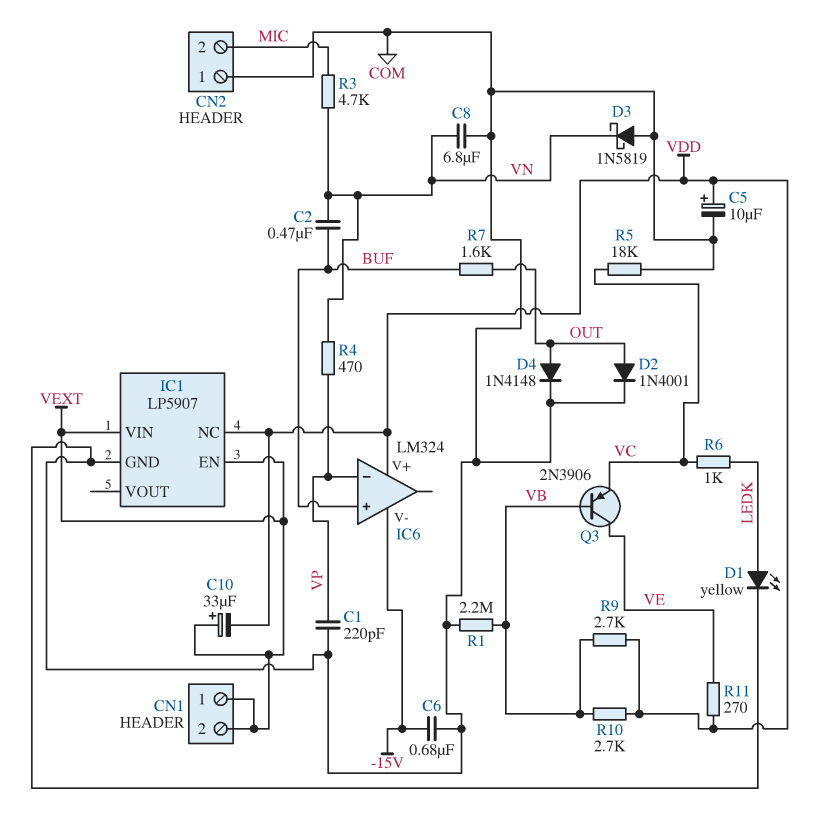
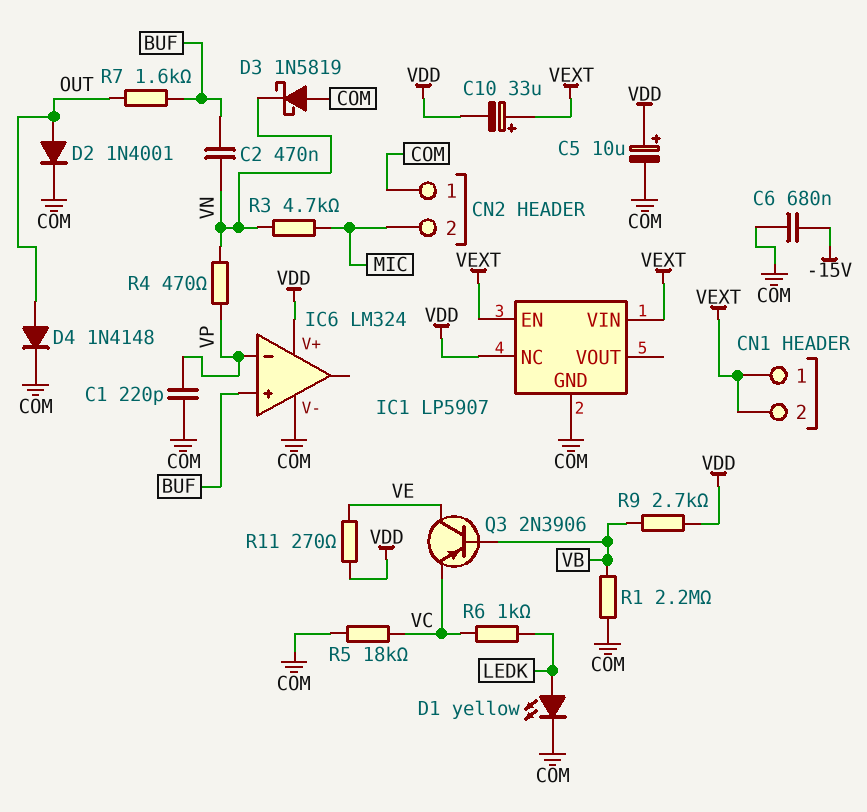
C8: 6.8uF (COM, VN) -> none
IC6 pin V-: -15V -> COM
R10: 2.7k (VB, VDD) -> none

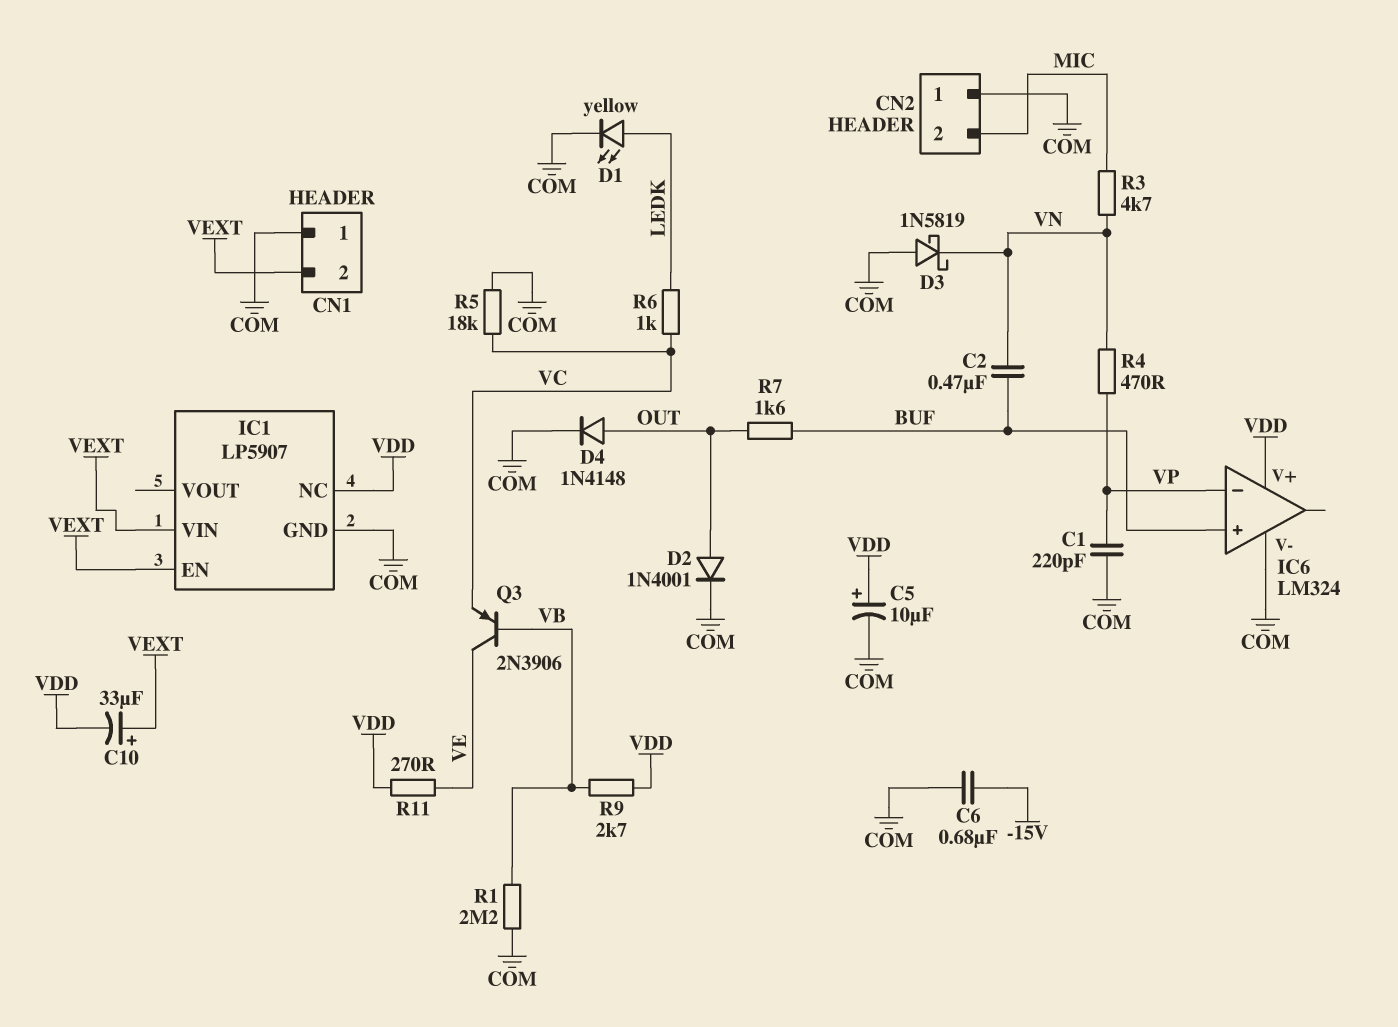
CN1 pin 1: VEXT -> COM

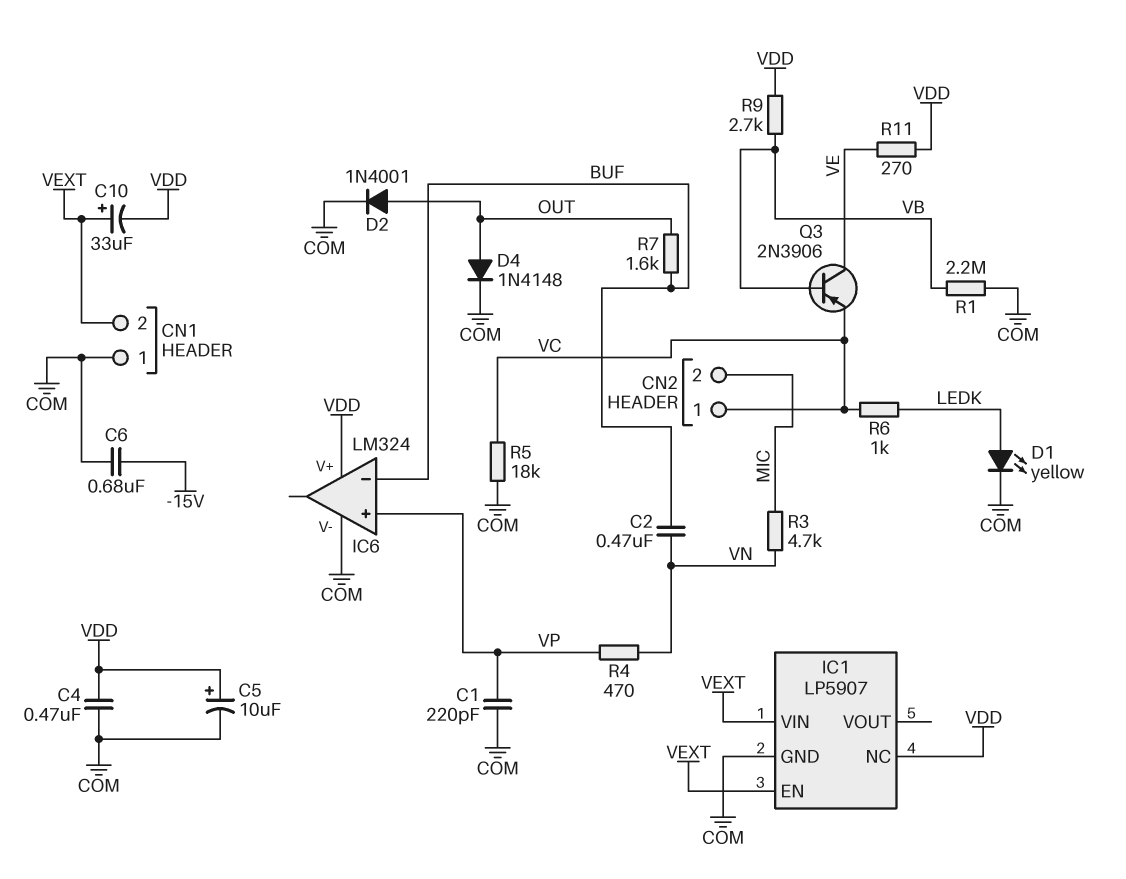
C4: none -> 470nF (COM, VDD)
CN2 pin 1: COM -> VC
D3: schottky 1N5819 (A COM, K VN) -> none
IC6 pin in+: BUF -> VP
IC6 pin in-: VP -> BUF

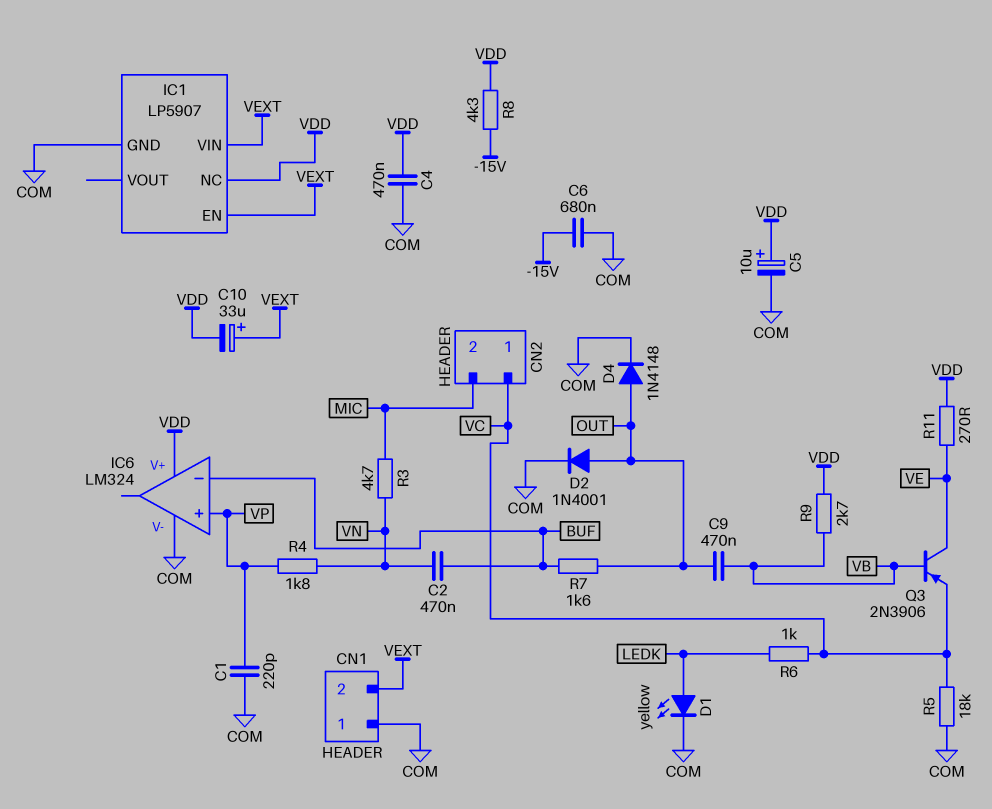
C9: none -> 470nF (OUT, VB)
R1: 2.2M (COM, VB) -> none
R4: 470 (VN, VP) -> 1.8k (VN, VP)
R8: none -> 4.3k (-15V, VDD)

